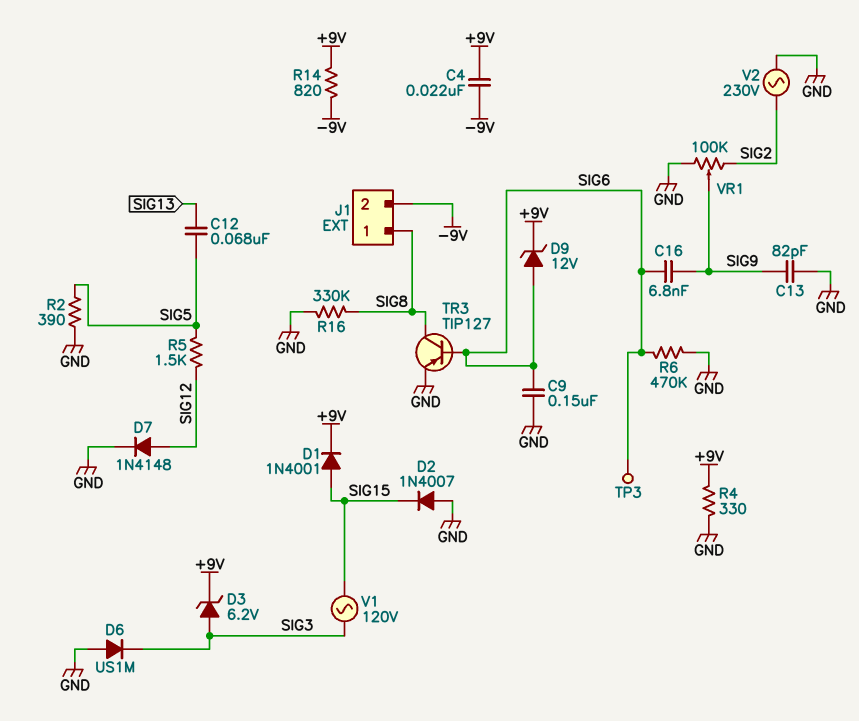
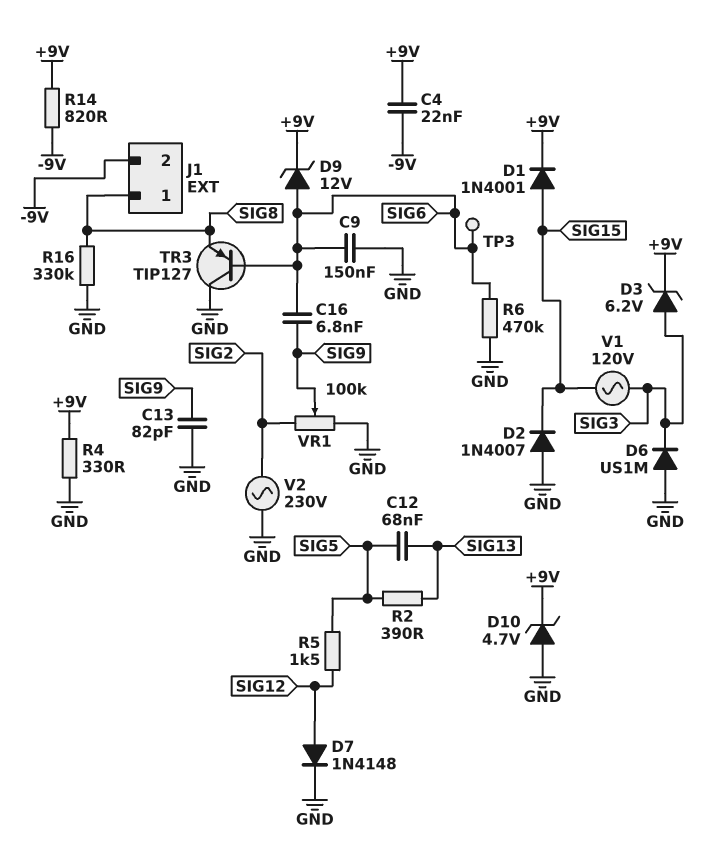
D10: none -> zener 4.7V (A GND, K +9V)
R2: 390 (GND, SIG5) -> 390 (SIG5, SIG13)
TR3: PNP TIP127 (B SIG6, C SIG8, E GND) -> PNP TIP127 (B SIG6, C GND, E SIG8)

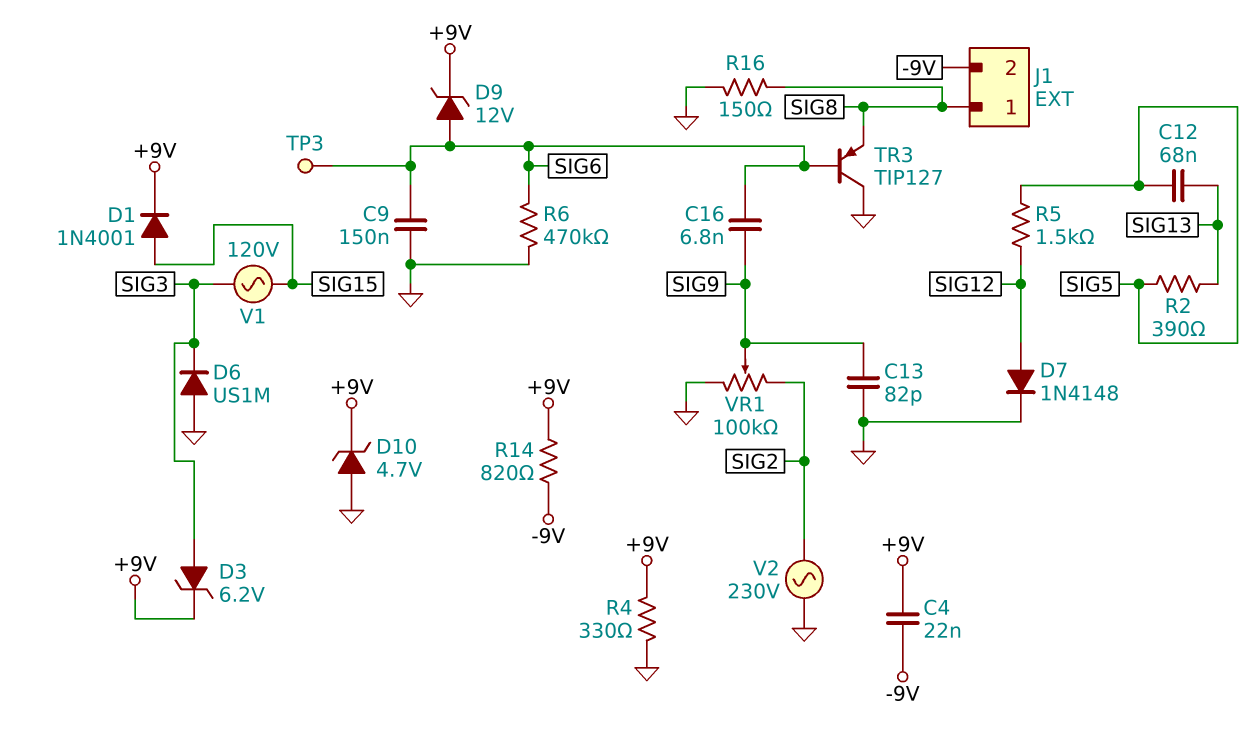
D2: diode 1N4007 (A GND, K SIG15) -> none
R16: 330k (GND, SIG8) -> 150 (GND, SIG8)

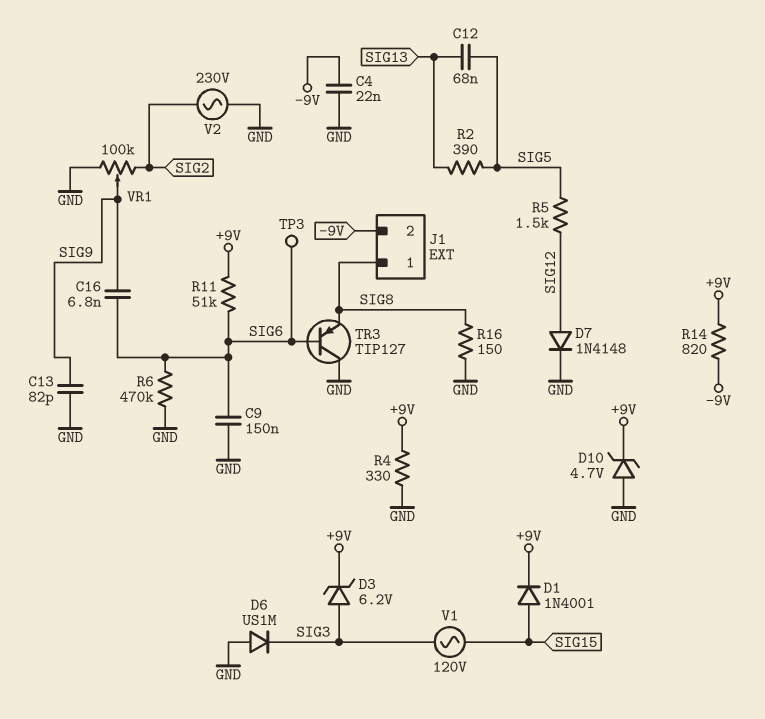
C4: 22nF (+9V, -9V) -> 22nF (-9V, GND)
D9: zener 12V (A SIG6, K +9V) -> none
R11: none -> 51k (+9V, SIG6)

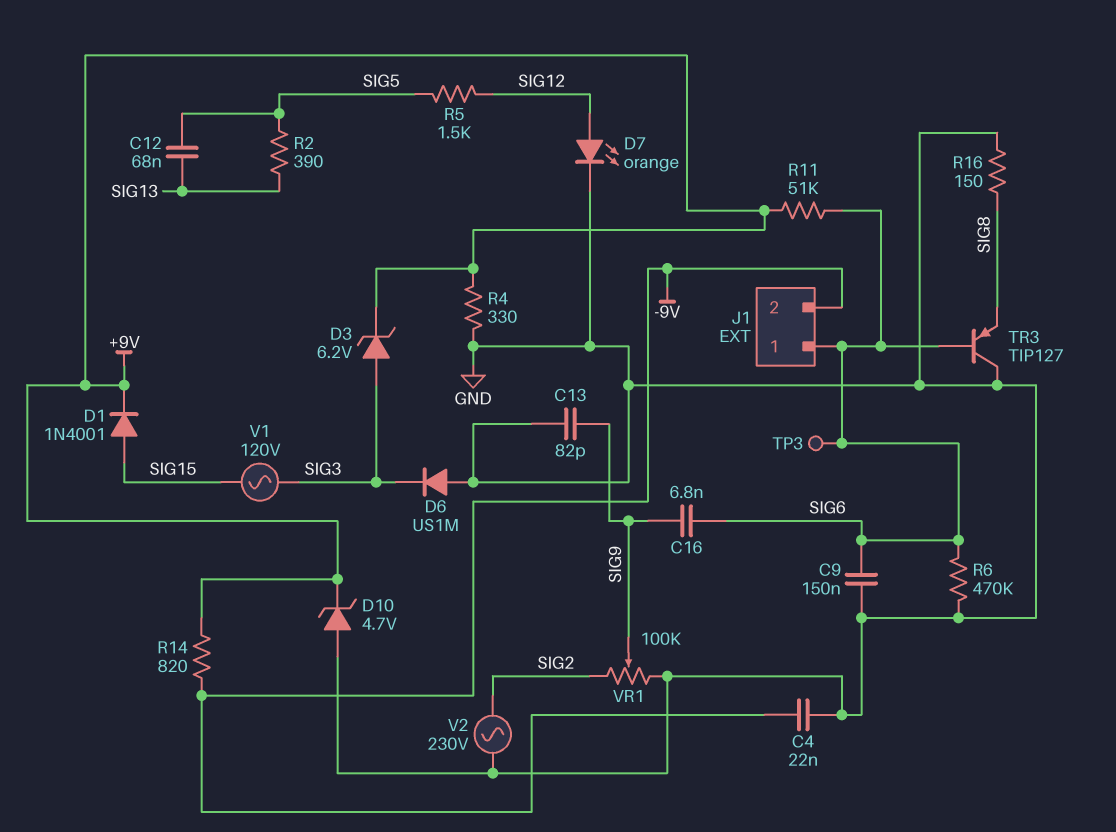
D7: diode 1N4148 (A SIG12, K GND) -> LED orange (A SIG12, K GND)
J1 pin 1: SIG8 -> SIG6

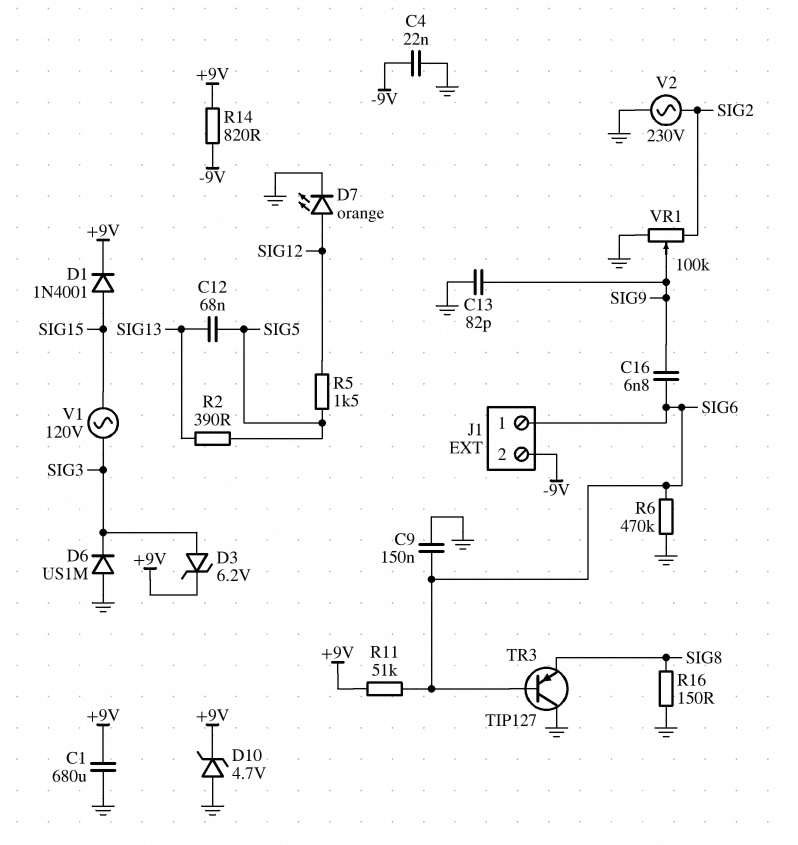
C1: none -> 680uF (+9V, GND)
R4: 330 (+9V, GND) -> none
TP3: test point (SIG6) -> none

